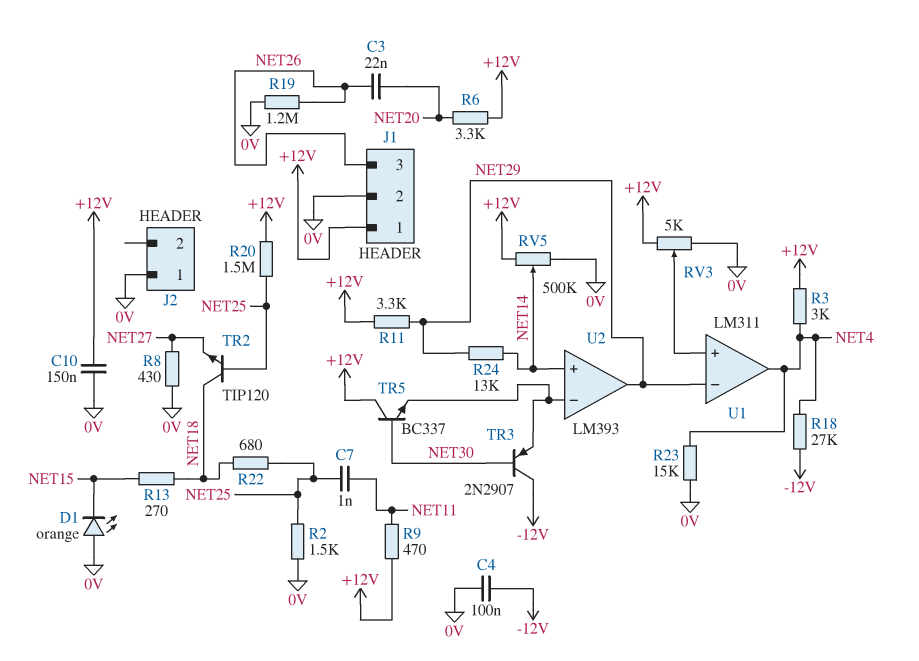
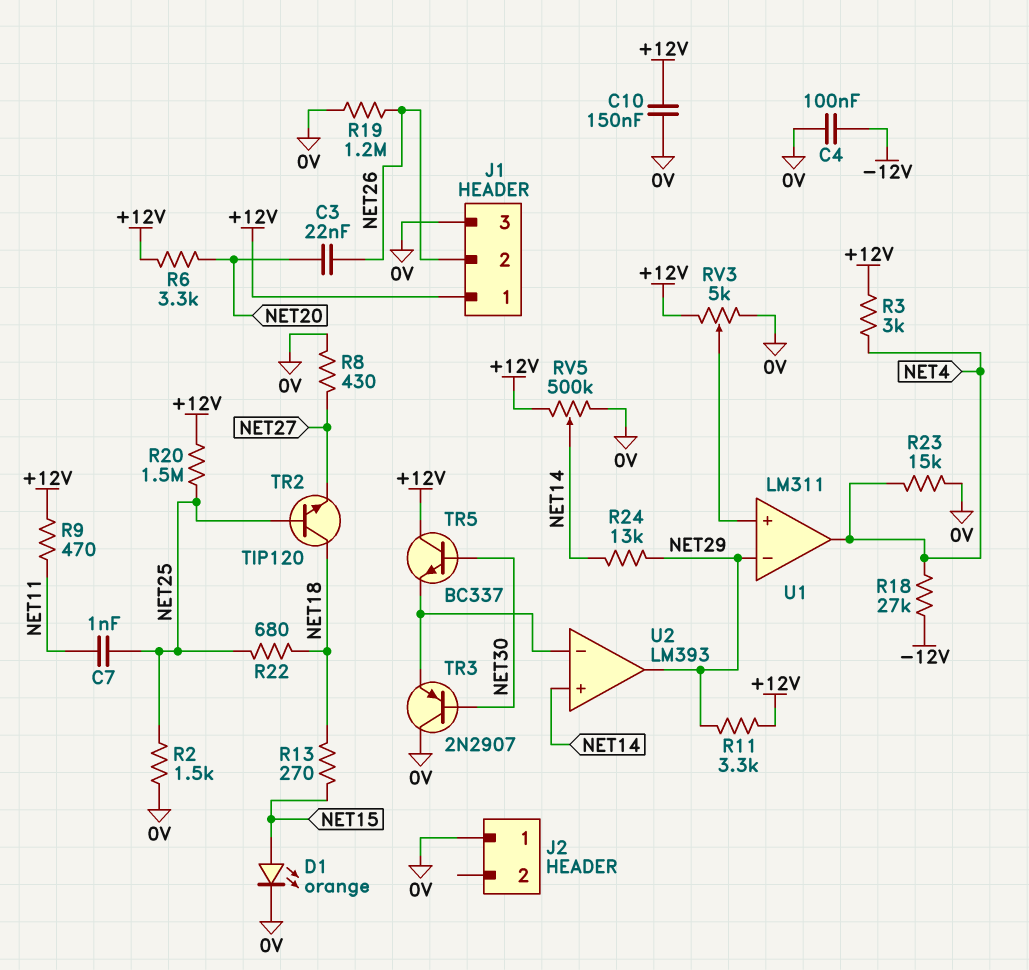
D1: LED orange (A 0V, K NET15) -> LED orange (A NET15, K 0V)
J1 pin 2: 0V -> NET26
J1 pin 3: NET26 -> 0V
TR3: PNP 2N2907 (B NET30, C -12V, E U2/in-) -> PNP 2N2907 (B NET30, C 0V, E U2/in-)

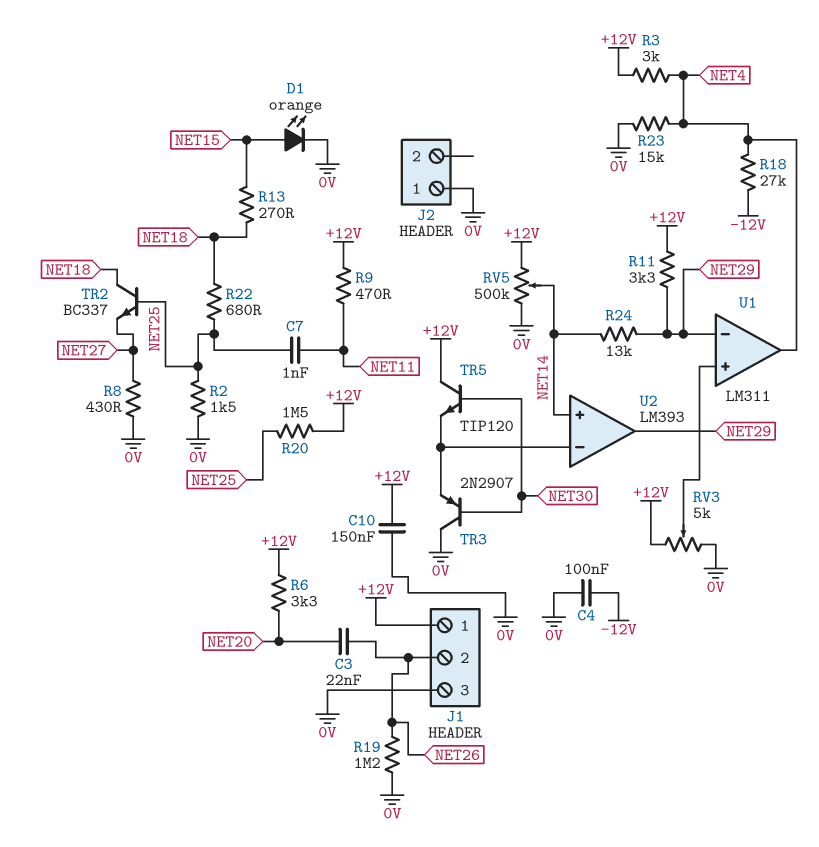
TR2: NPN TIP120 (B NET25, C NET18, E NET27) -> NPN BC337 (B NET25, C NET18, E NET27)
TR5: NPN BC337 (B NET30, C +12V, E U2/in-) -> NPN TIP120 (B NET30, C +12V, E U2/in-)

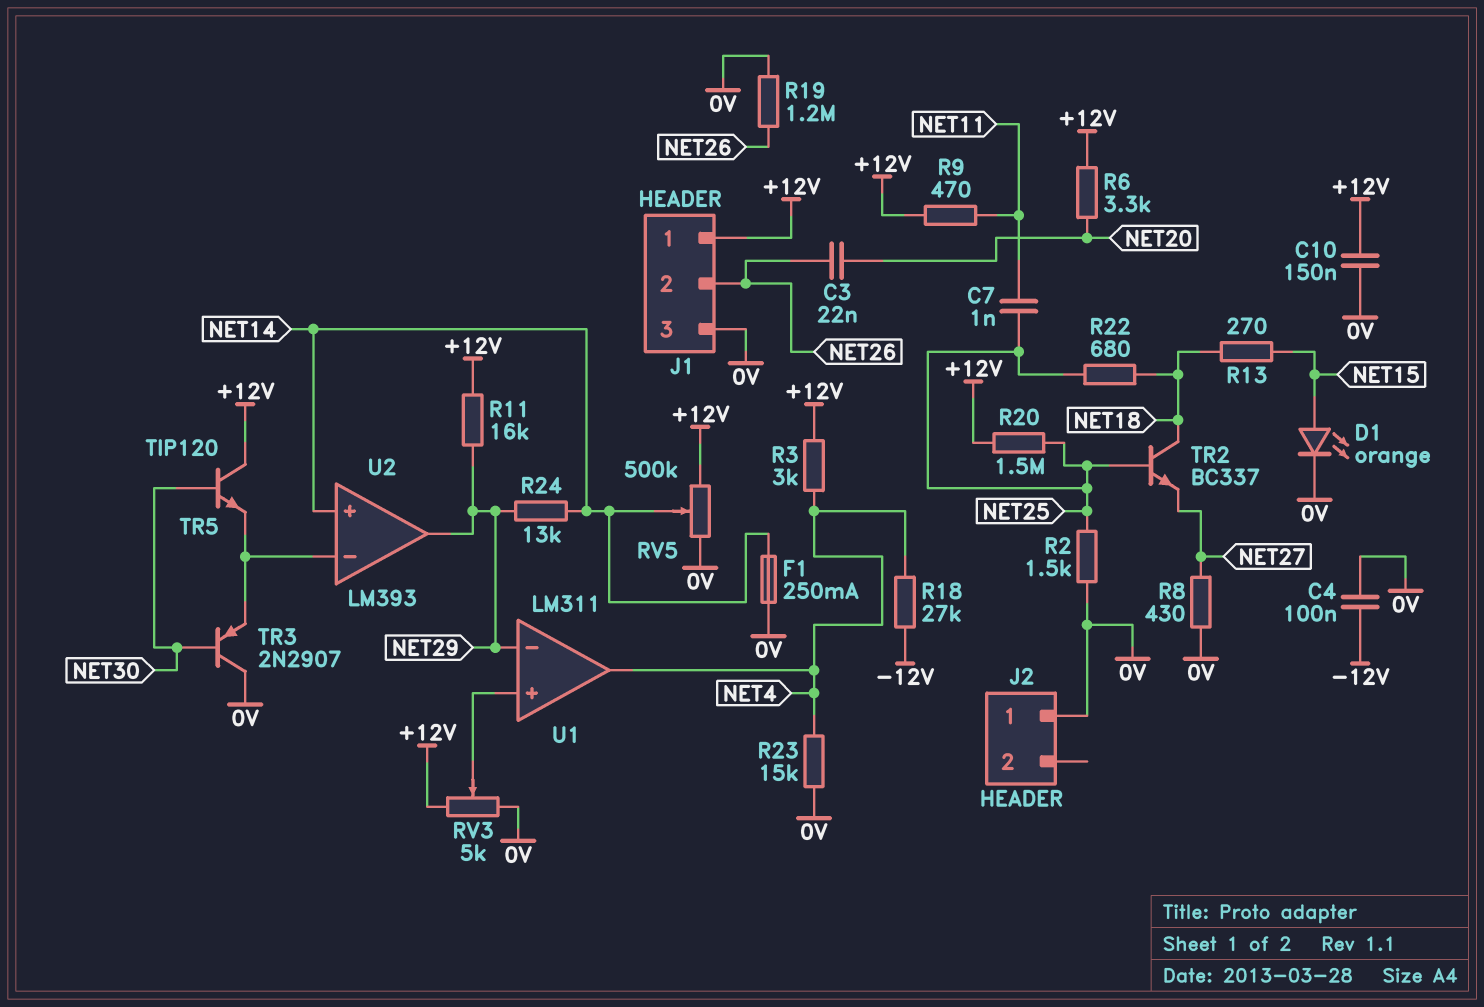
F1: none -> 250mA (0V, NET14)
R11: 3.3k (+12V, NET29) -> 16k (+12V, NET29)

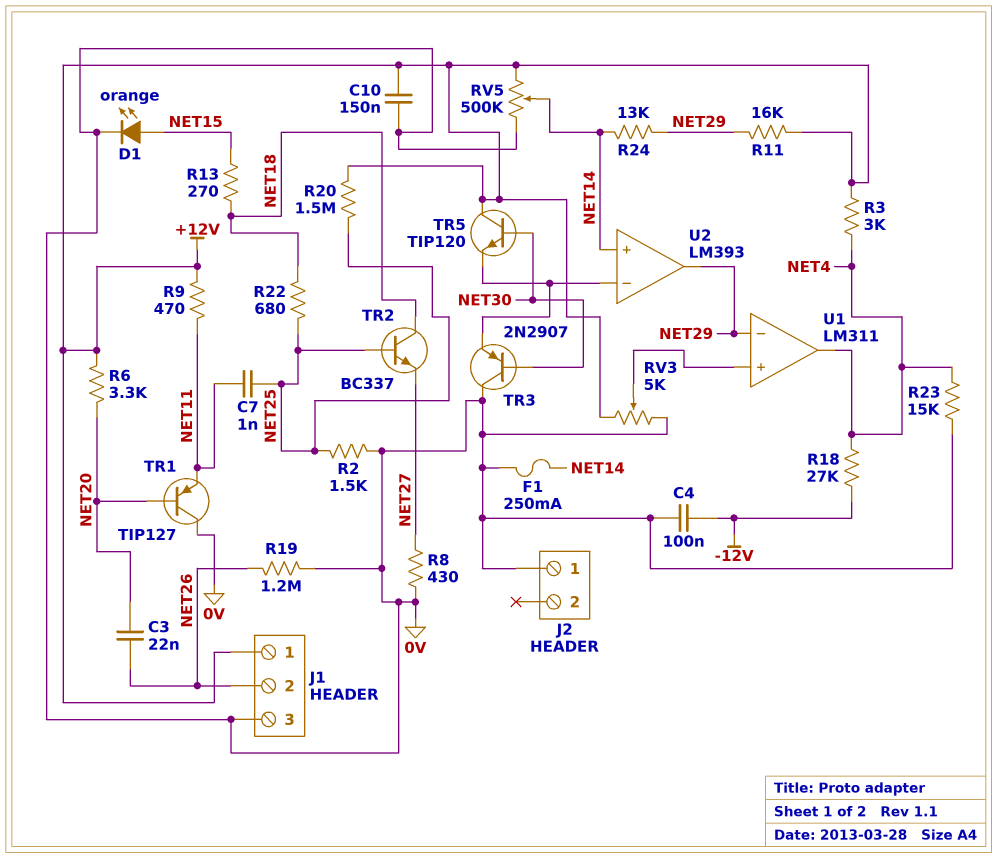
TR1: none -> PNP TIP127 (B NET20, C 0V, E NET11)

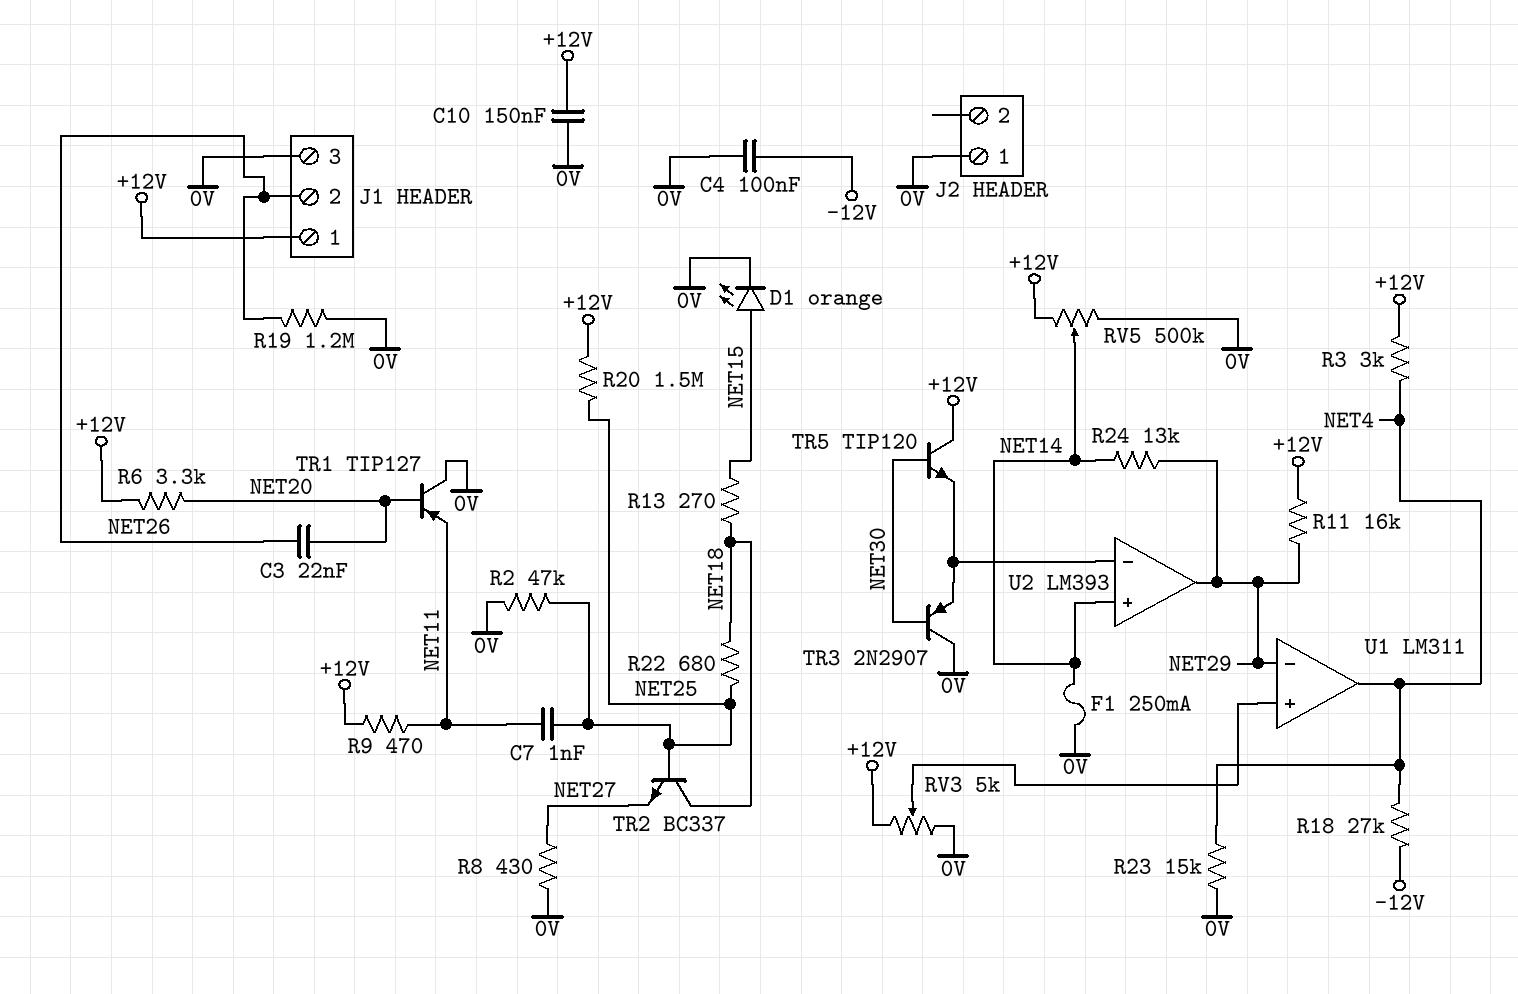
R2: 1.5k (0V, NET25) -> 47k (0V, NET25)

